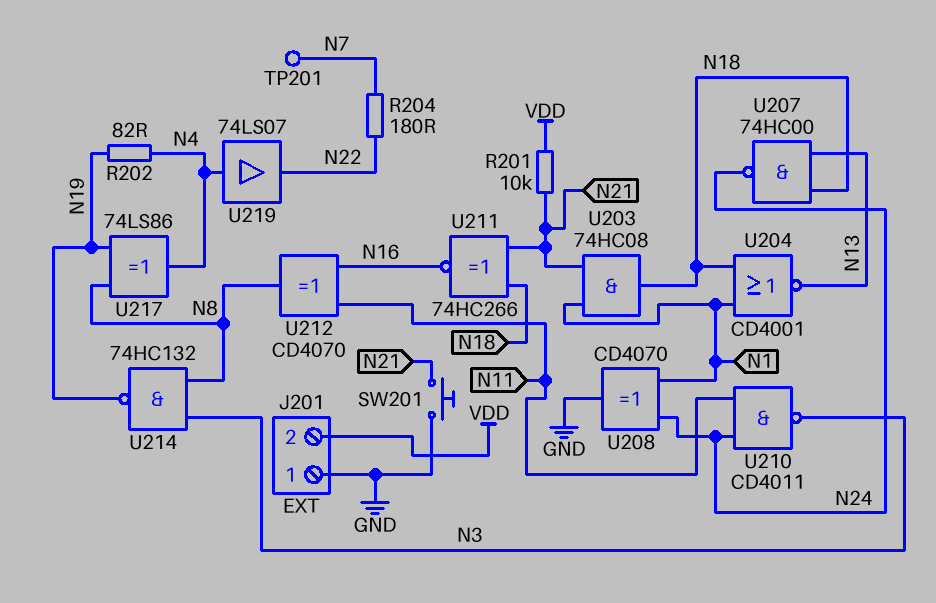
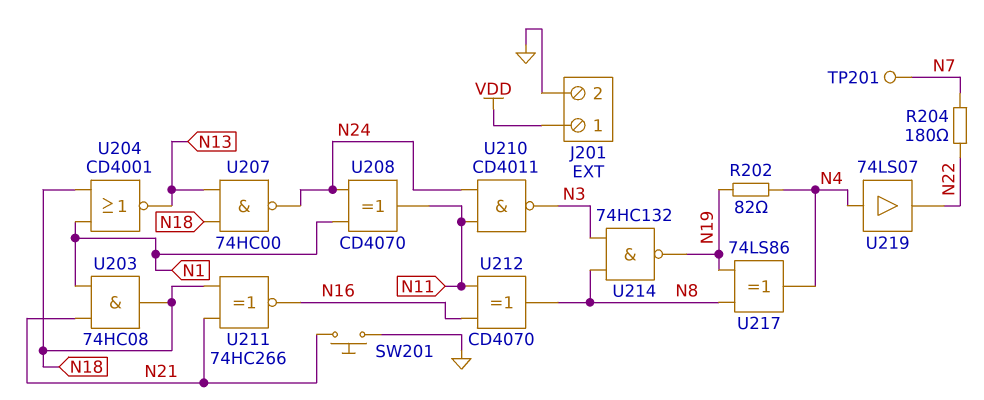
J201 pin 1: GND -> VDD
J201 pin 2: VDD -> GND
R201: 10k (N21, VDD) -> none
U208: XOR CD4070 (in N1, in N24, out GND) -> XOR CD4070 (in N1, in N24, out N11)

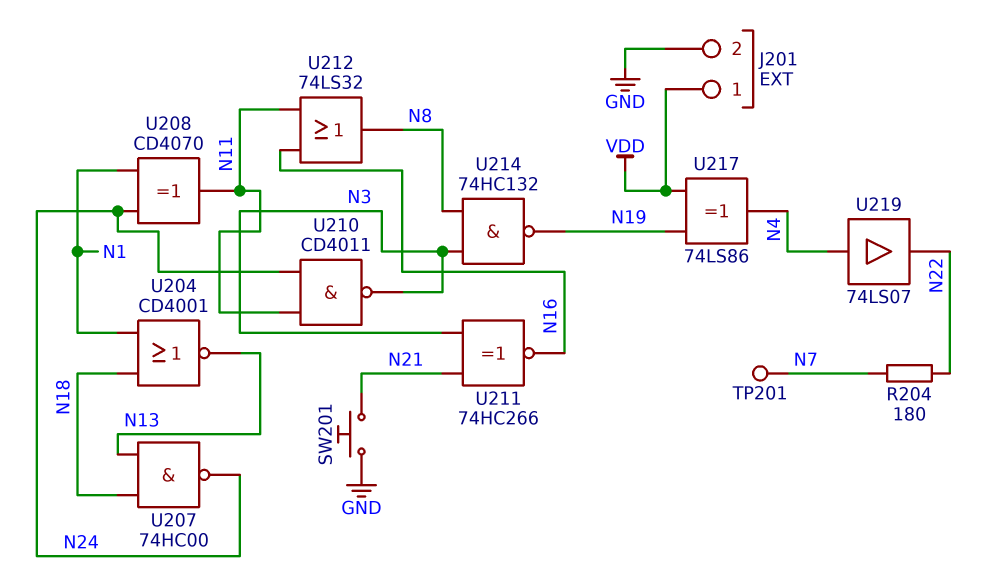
R202: 82 (N4, N19) -> none
U203: AND 74HC08 (in N1, in N21, out N18) -> none
U211: XNOR 74HC266 (in N18, in N21, out N16) -> XNOR 74HC266 (in N3, in N21, out N16)
U212: XOR CD4070 (in N11, in N16, out N8) -> OR 74LS32 (in N11, in N16, out N8)
U217: XOR 74LS86 (in N8, in N19, out N4) -> XOR 74LS86 (in N19, in VDD, out N4)

